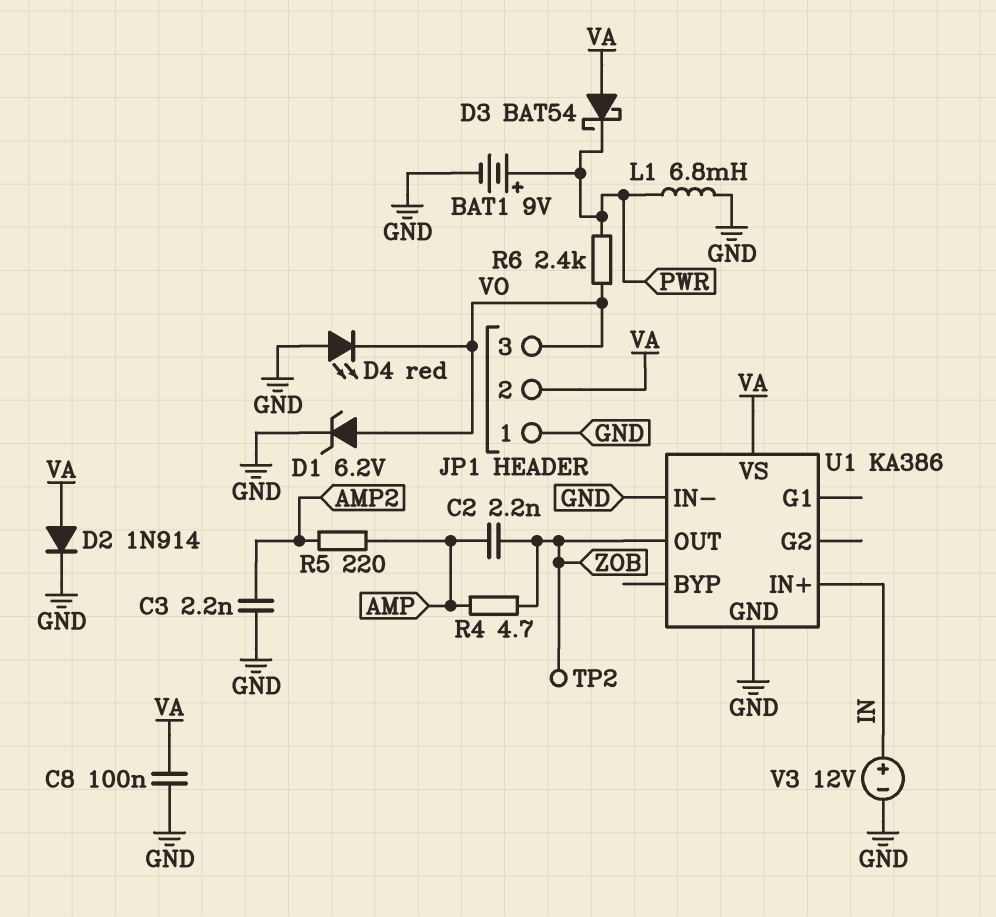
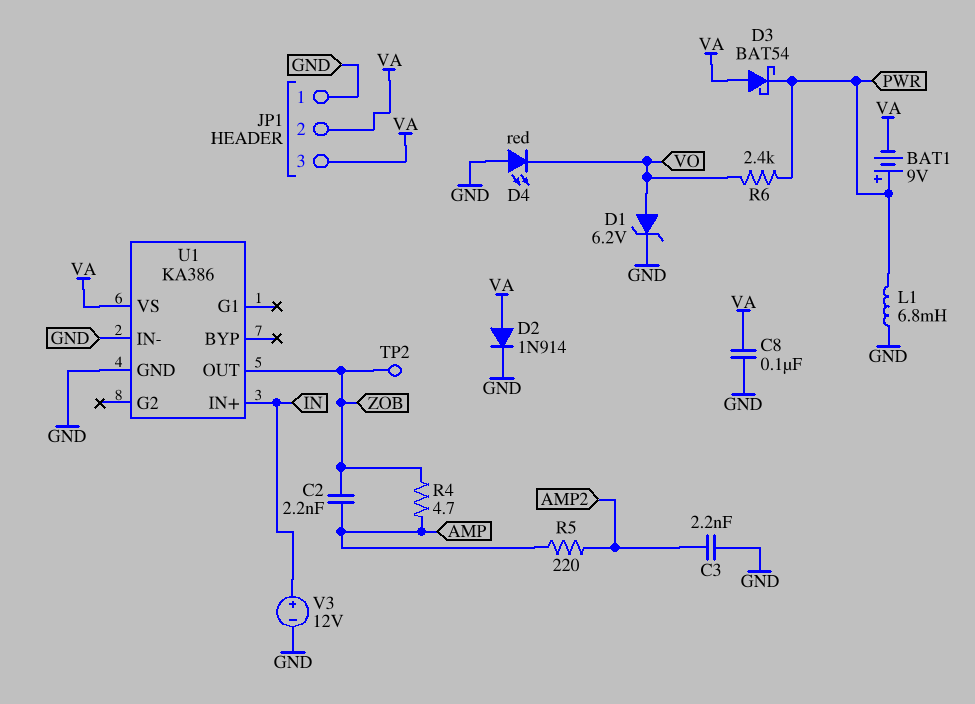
BAT1: 9V (plus PWR, minus GND) -> 9V (plus PWR, minus VA)
JP1 pin 3: VO -> VA

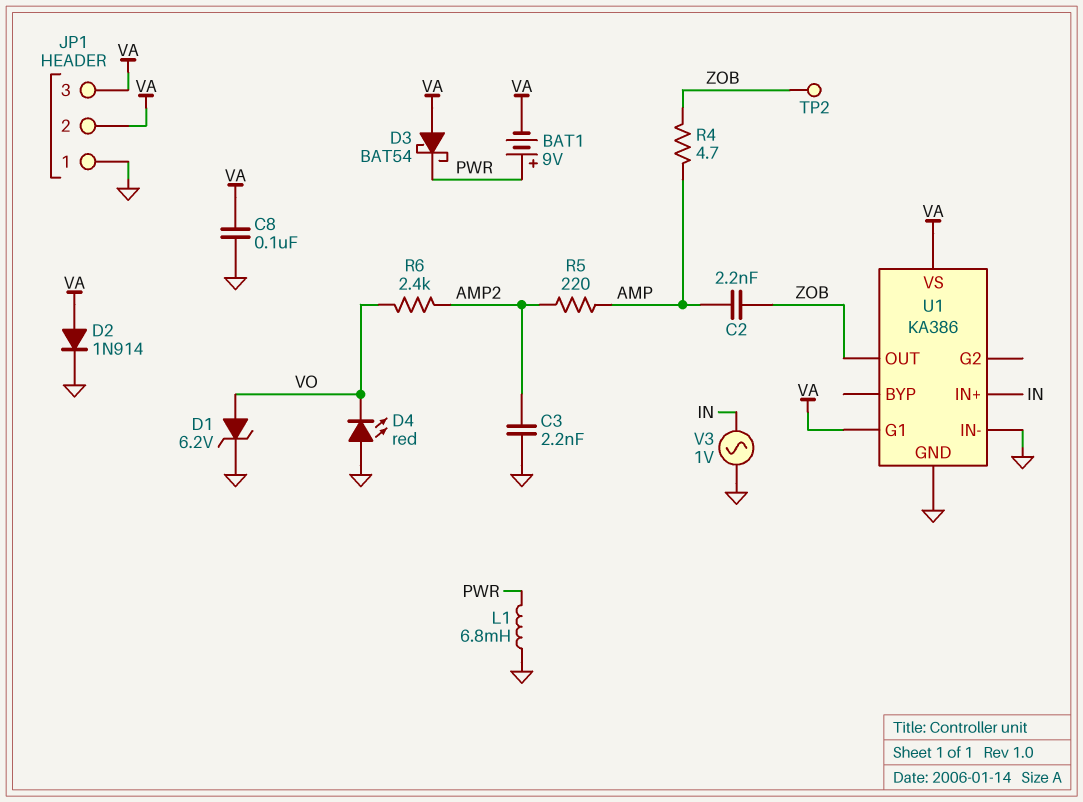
R6: 2.4k (PWR, VO) -> 2.4k (AMP2, VO)
U1 pin G1: none -> VA
V3: 12V (plus IN, minus GND) -> AC 1V (GND, IN)

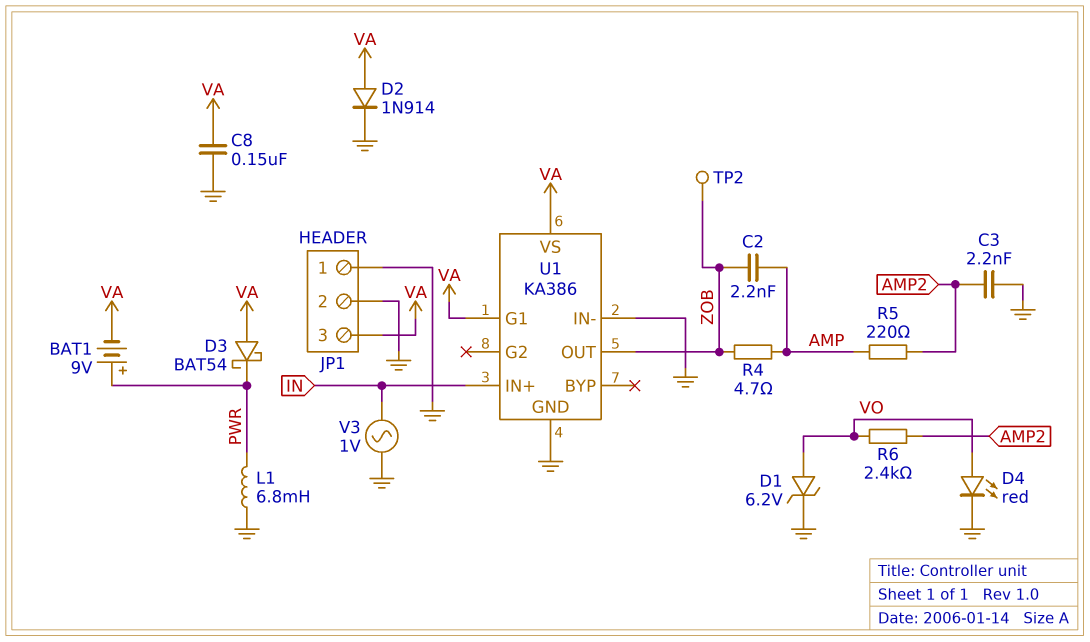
C8: 100nF (GND, VA) -> 150nF (GND, VA)
D4: LED red (A GND, K VO) -> LED red (A VO, K GND)
JP1 pin 2: VA -> GND

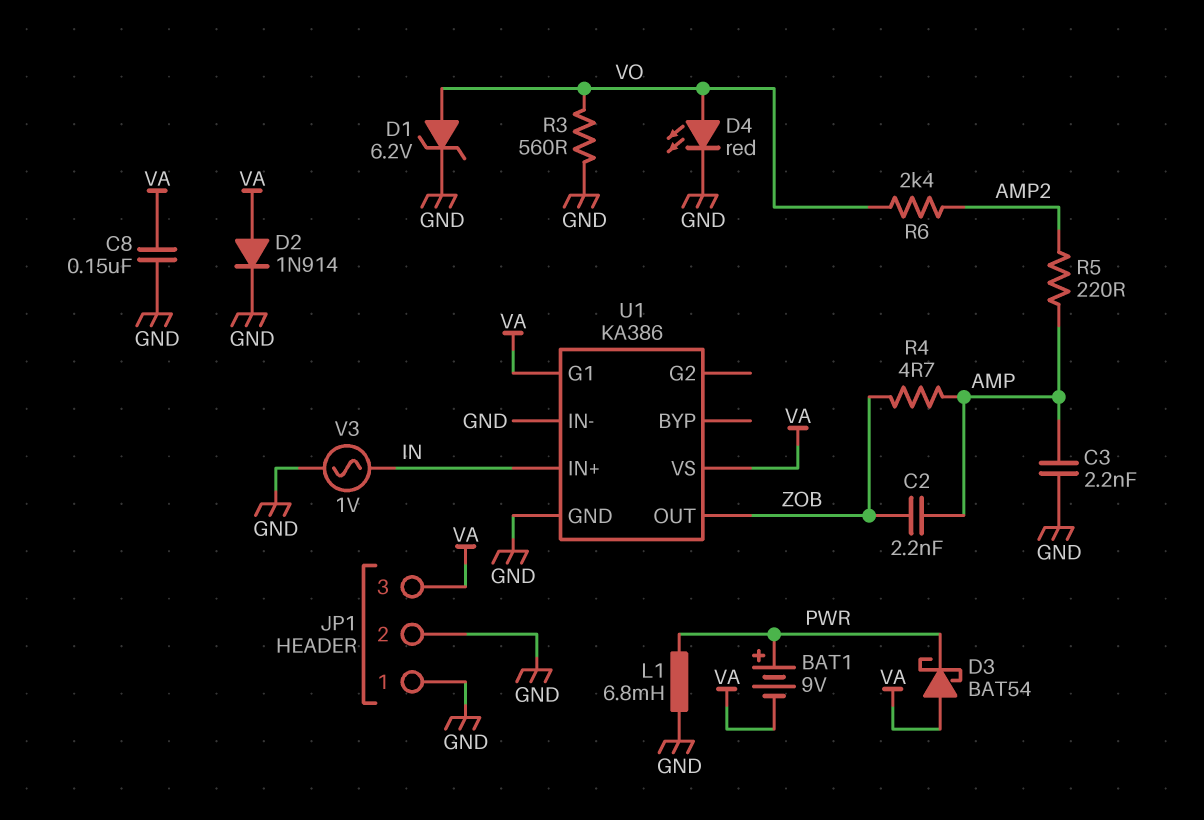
C3: 2.2nF (AMP2, GND) -> 2.2nF (AMP, GND)
R3: none -> 560 (GND, VO)
TP2: test point (ZOB) -> none

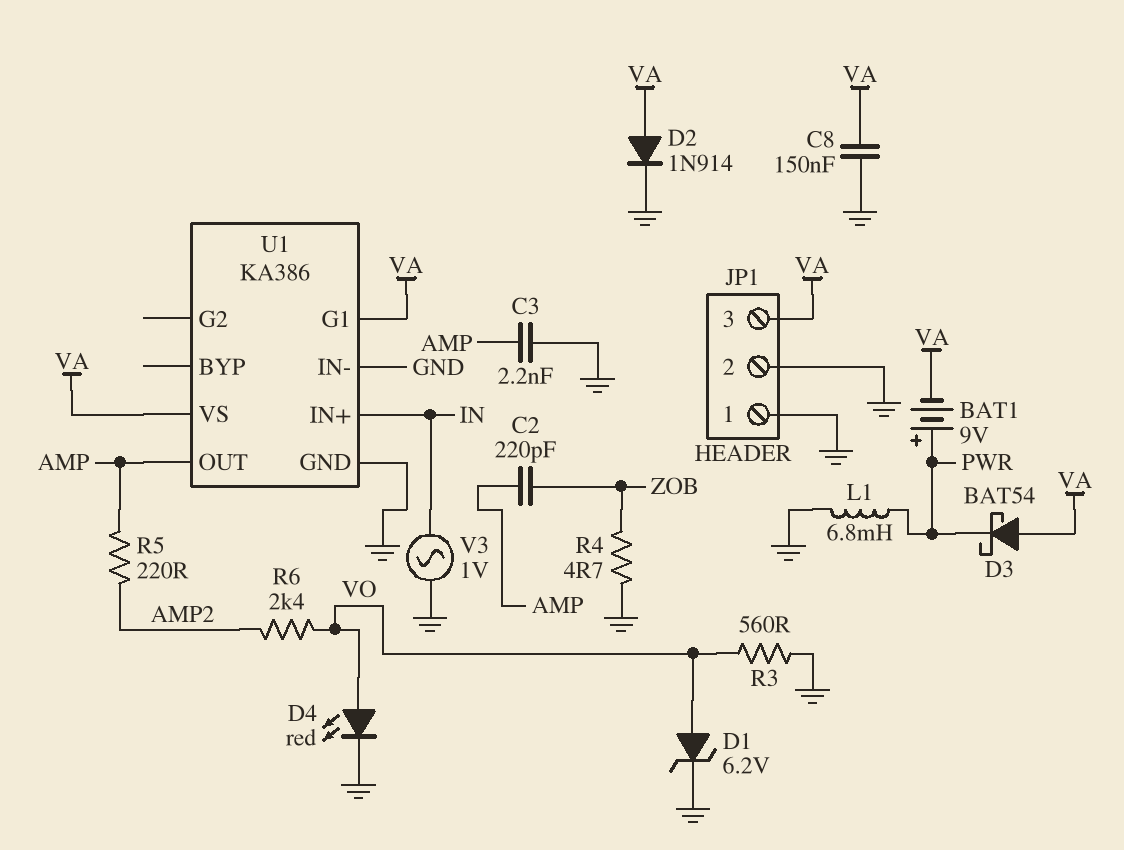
C2: 2.2nF (AMP, ZOB) -> 220pF (AMP, ZOB)
R4: 4.7 (AMP, ZOB) -> 4.7 (GND, ZOB)
U1 pin OUT: ZOB -> AMP

